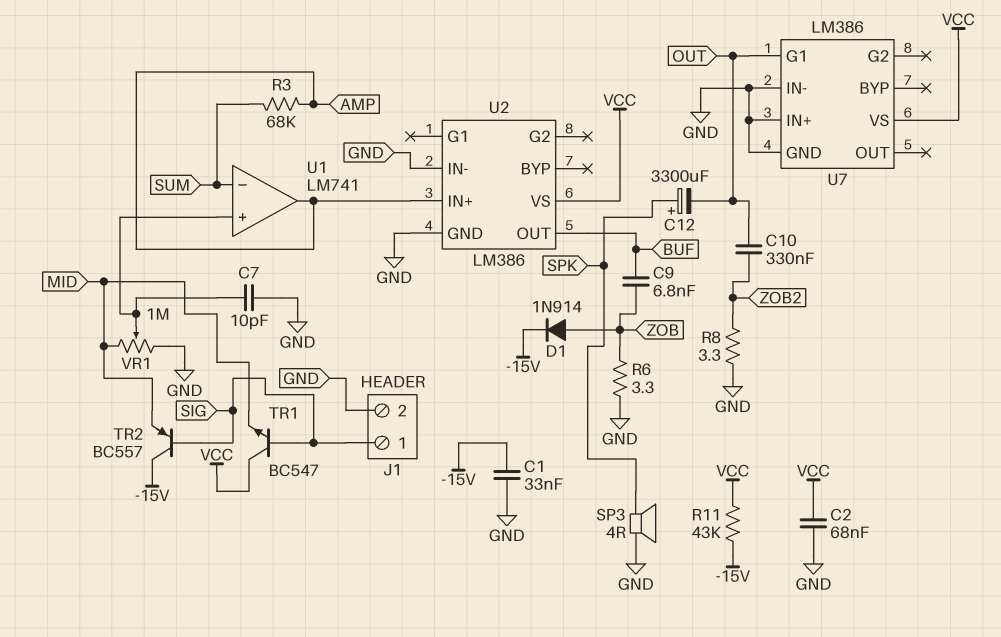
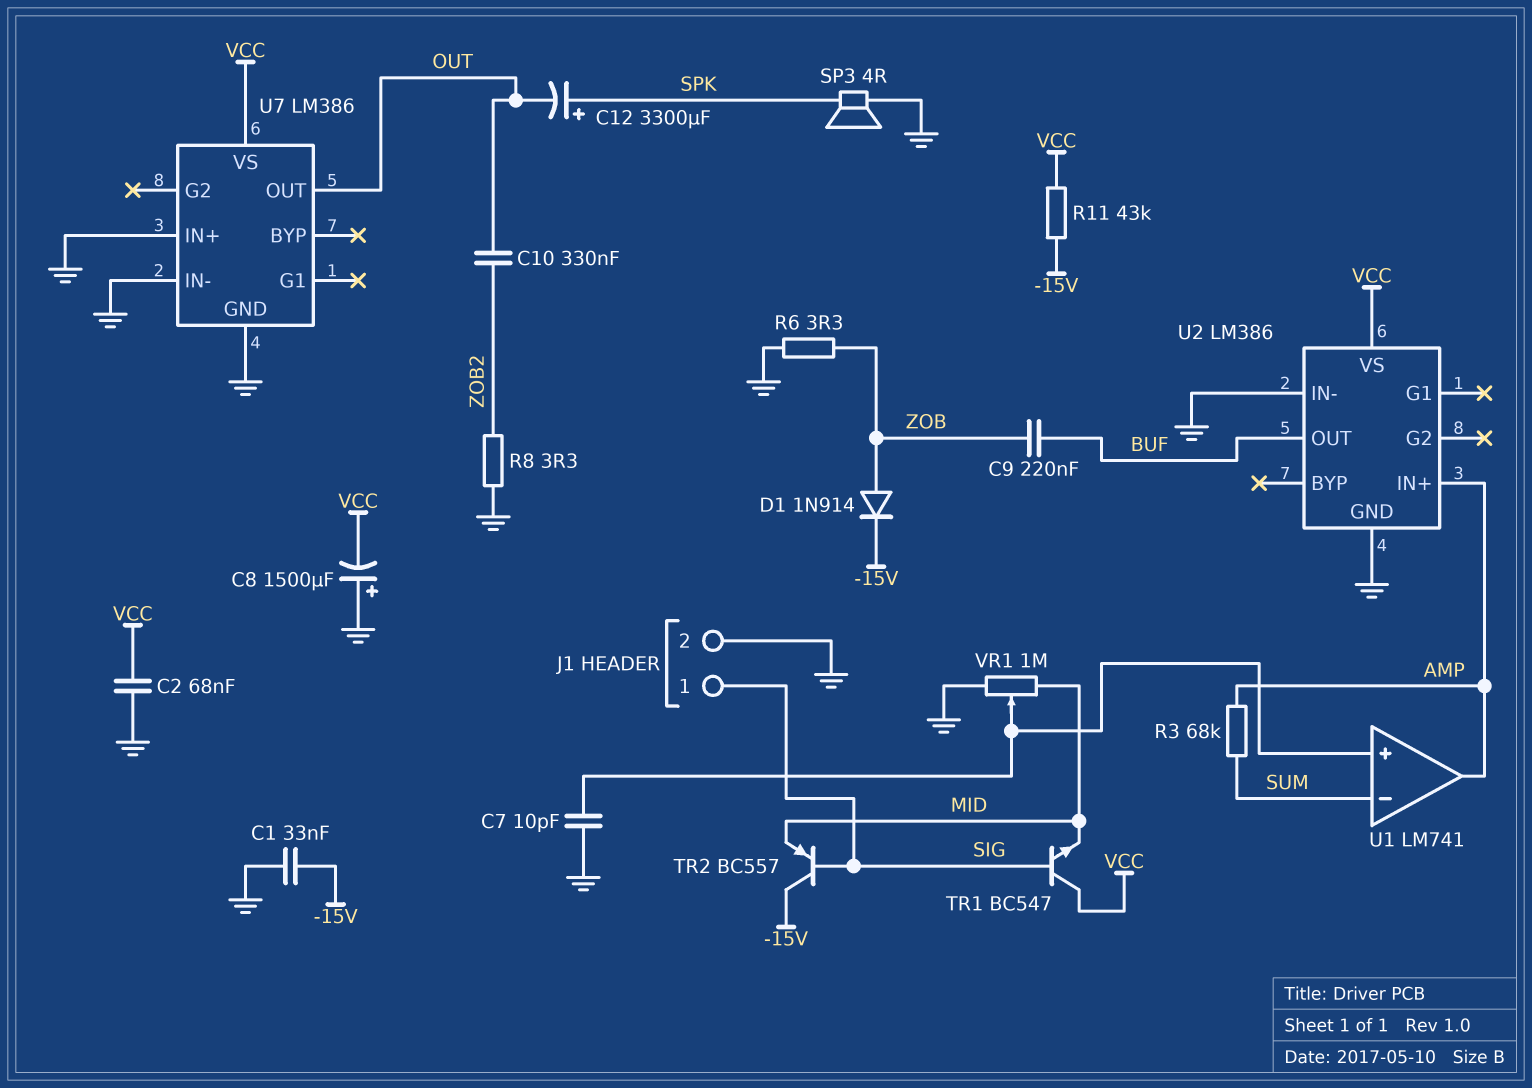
C8: none -> 1500uF (plus GND, minus VCC)
C9: 6.8nF (BUF, ZOB) -> 220nF (BUF, ZOB)
U7 pin G1: OUT -> none
U7 pin OUT: none -> OUT

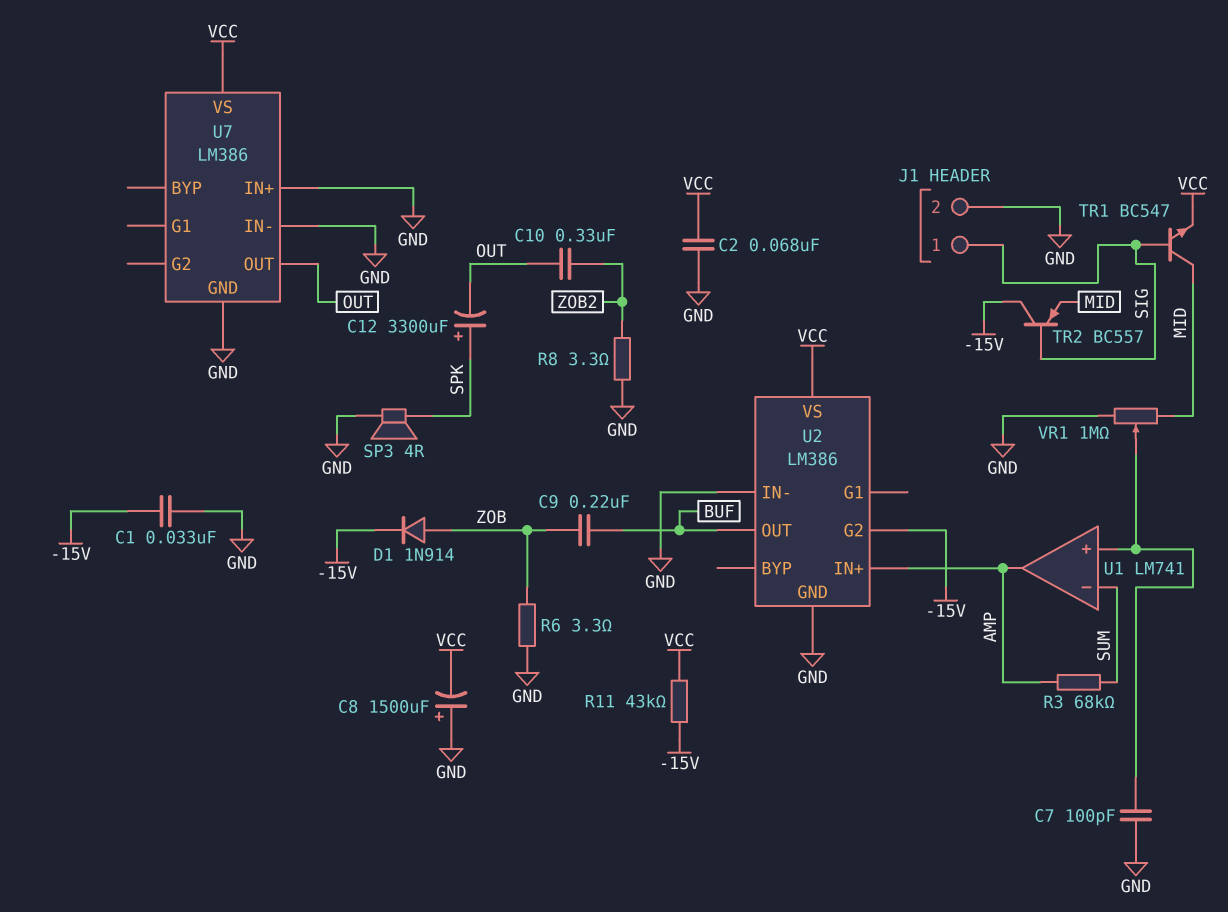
C7: 10pF (GND, U1/in+) -> 100pF (GND, U1/in+)
TR1: NPN BC547 (B SIG, C VCC, E MID) -> NPN BC547 (B SIG, C MID, E VCC)
U2 pin G2: none -> -15V

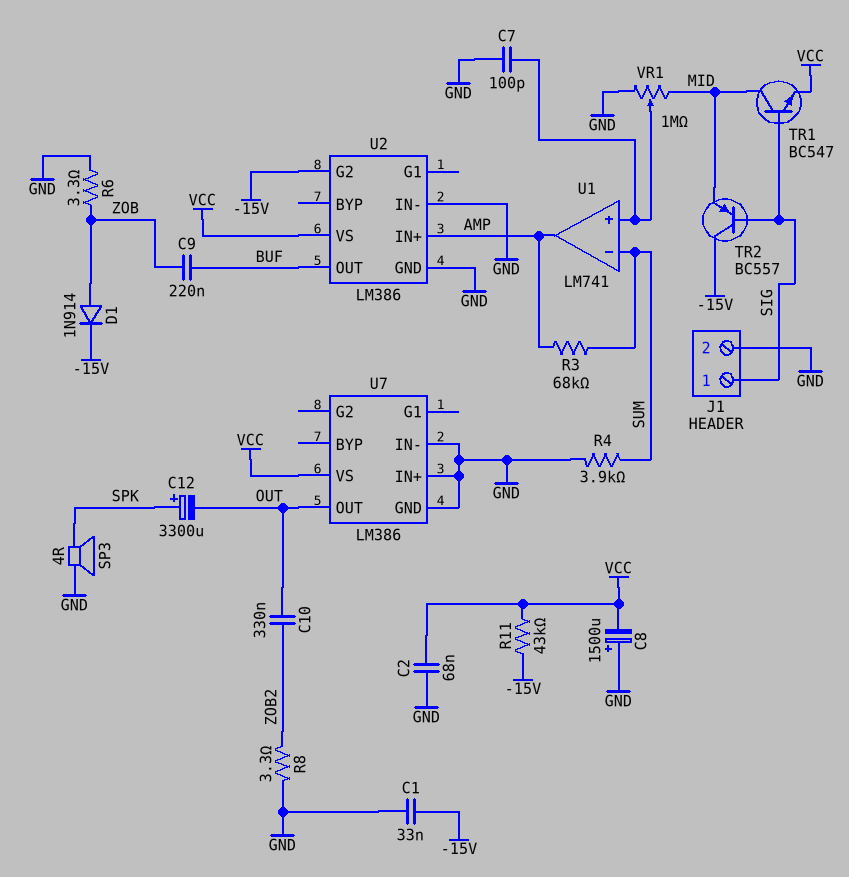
R4: none -> 3.9k (GND, SUM)

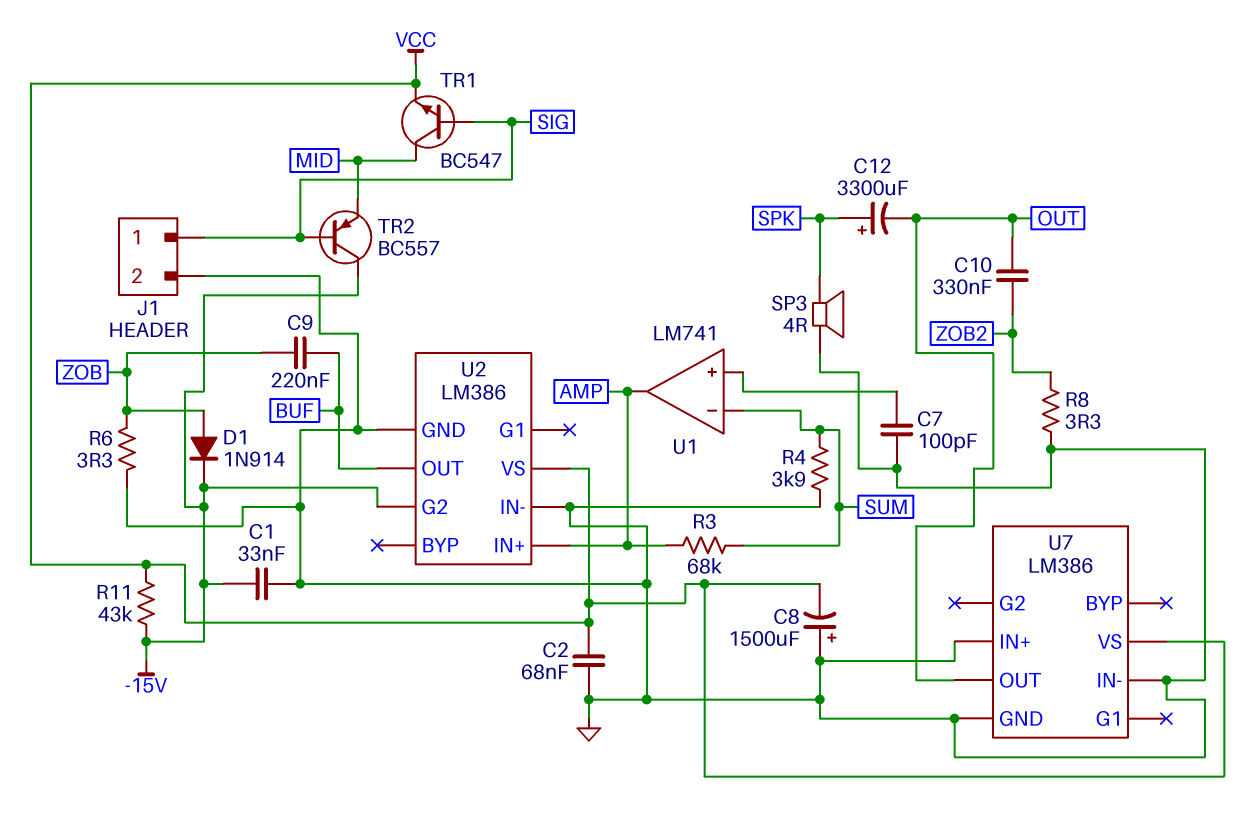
VR1: 1M (GND, MID, wiper U1/in+) -> none

